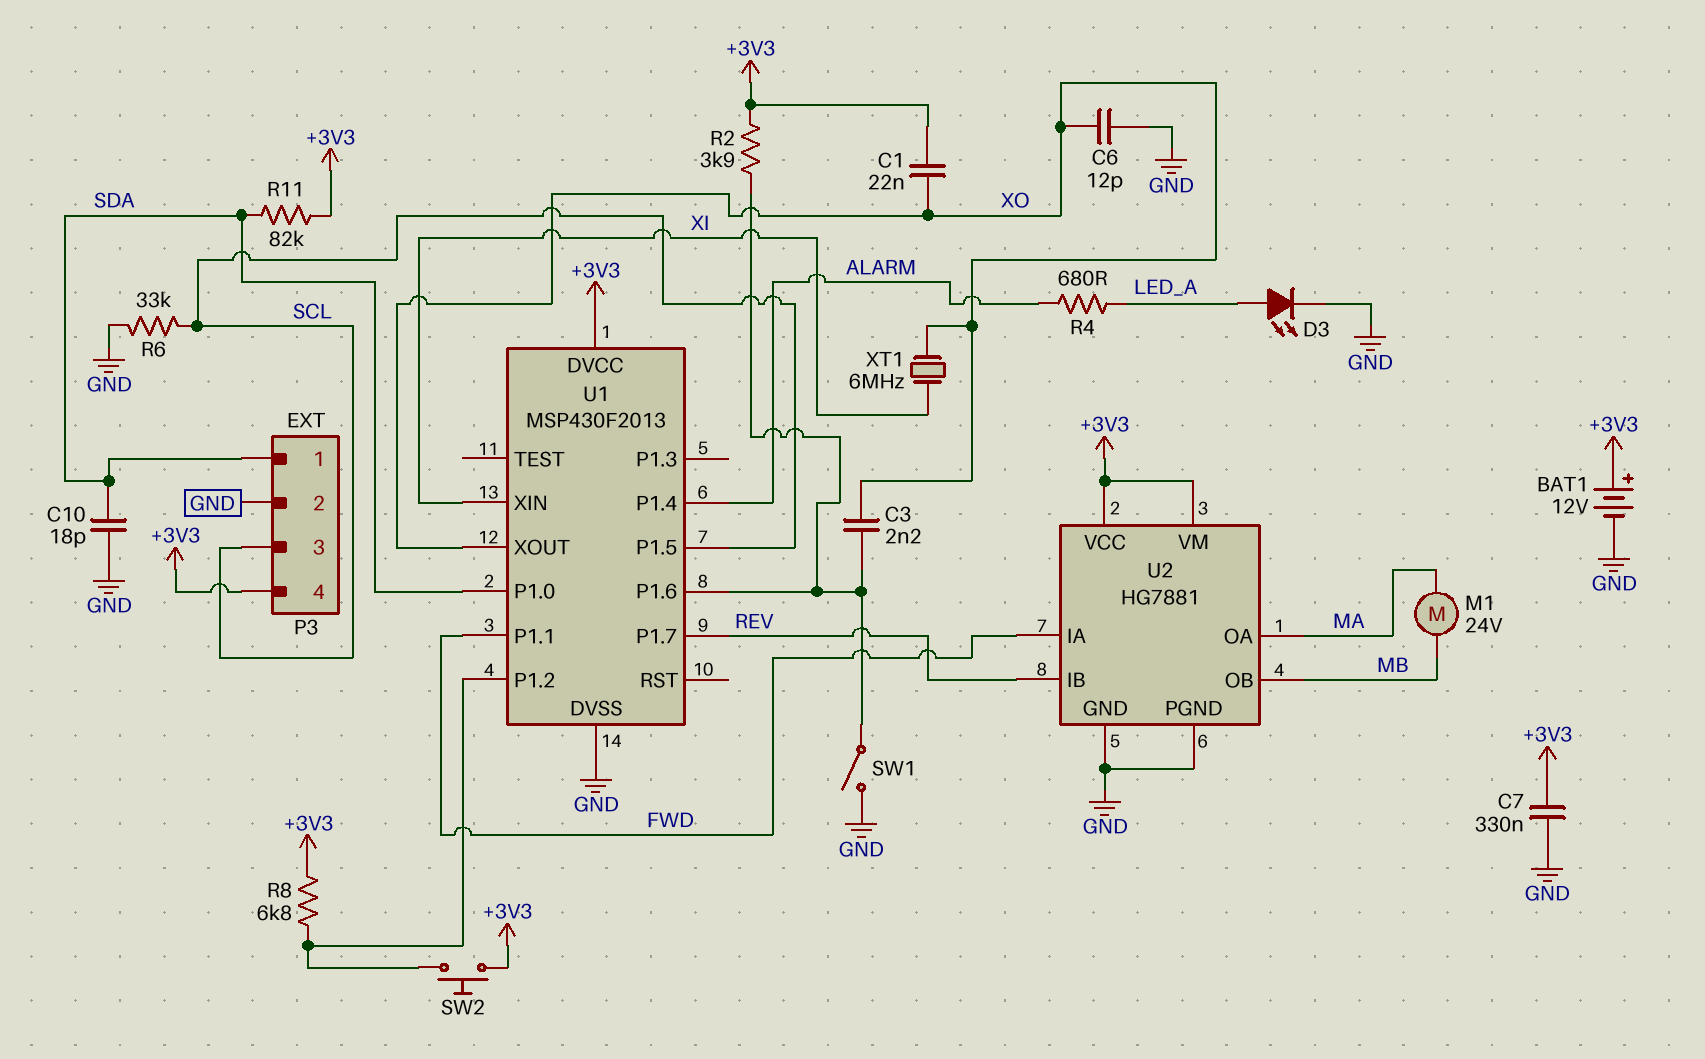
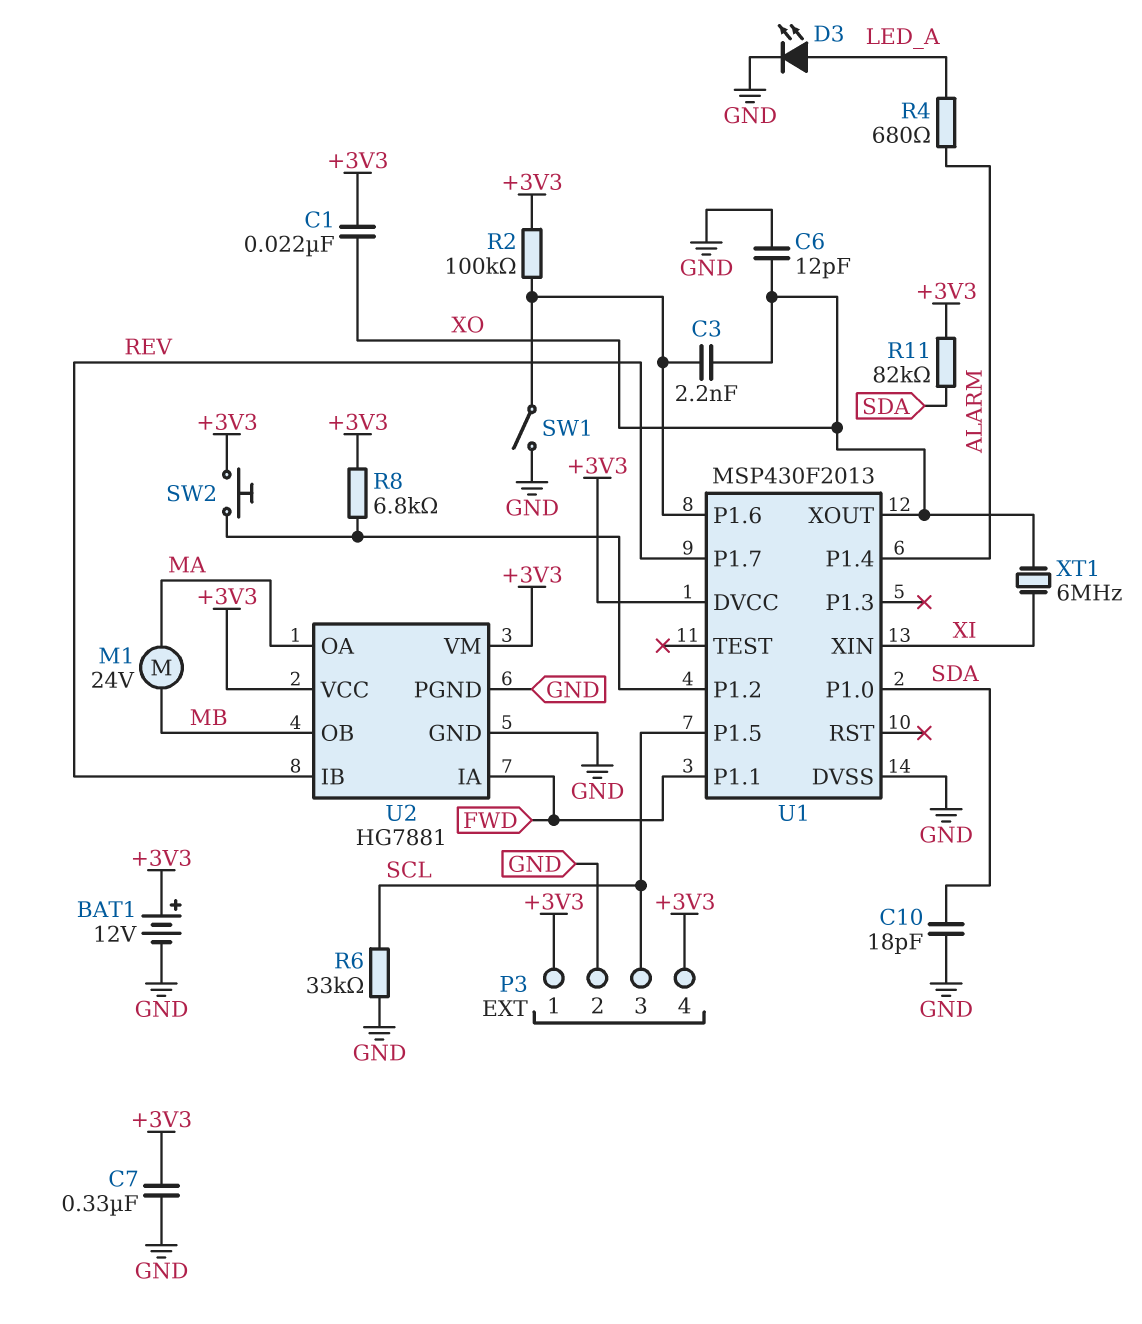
P3 pin 1: SDA -> +3V3
R2: 3.9k (+3V3, U1/P1.6) -> 100k (+3V3, U1/P1.6)

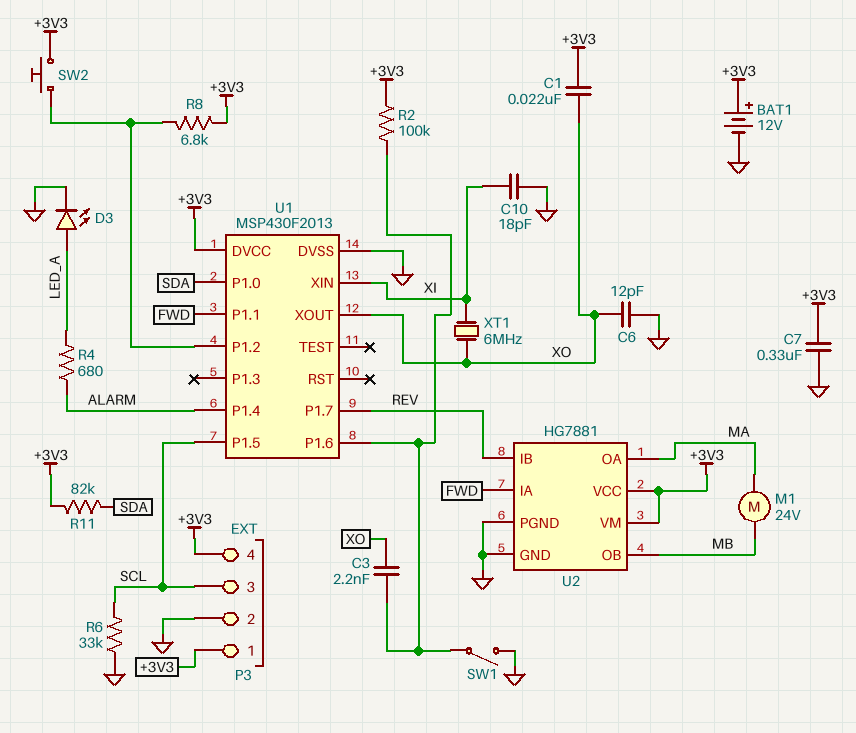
C10: 18pF (GND, SDA) -> 18pF (GND, XI)

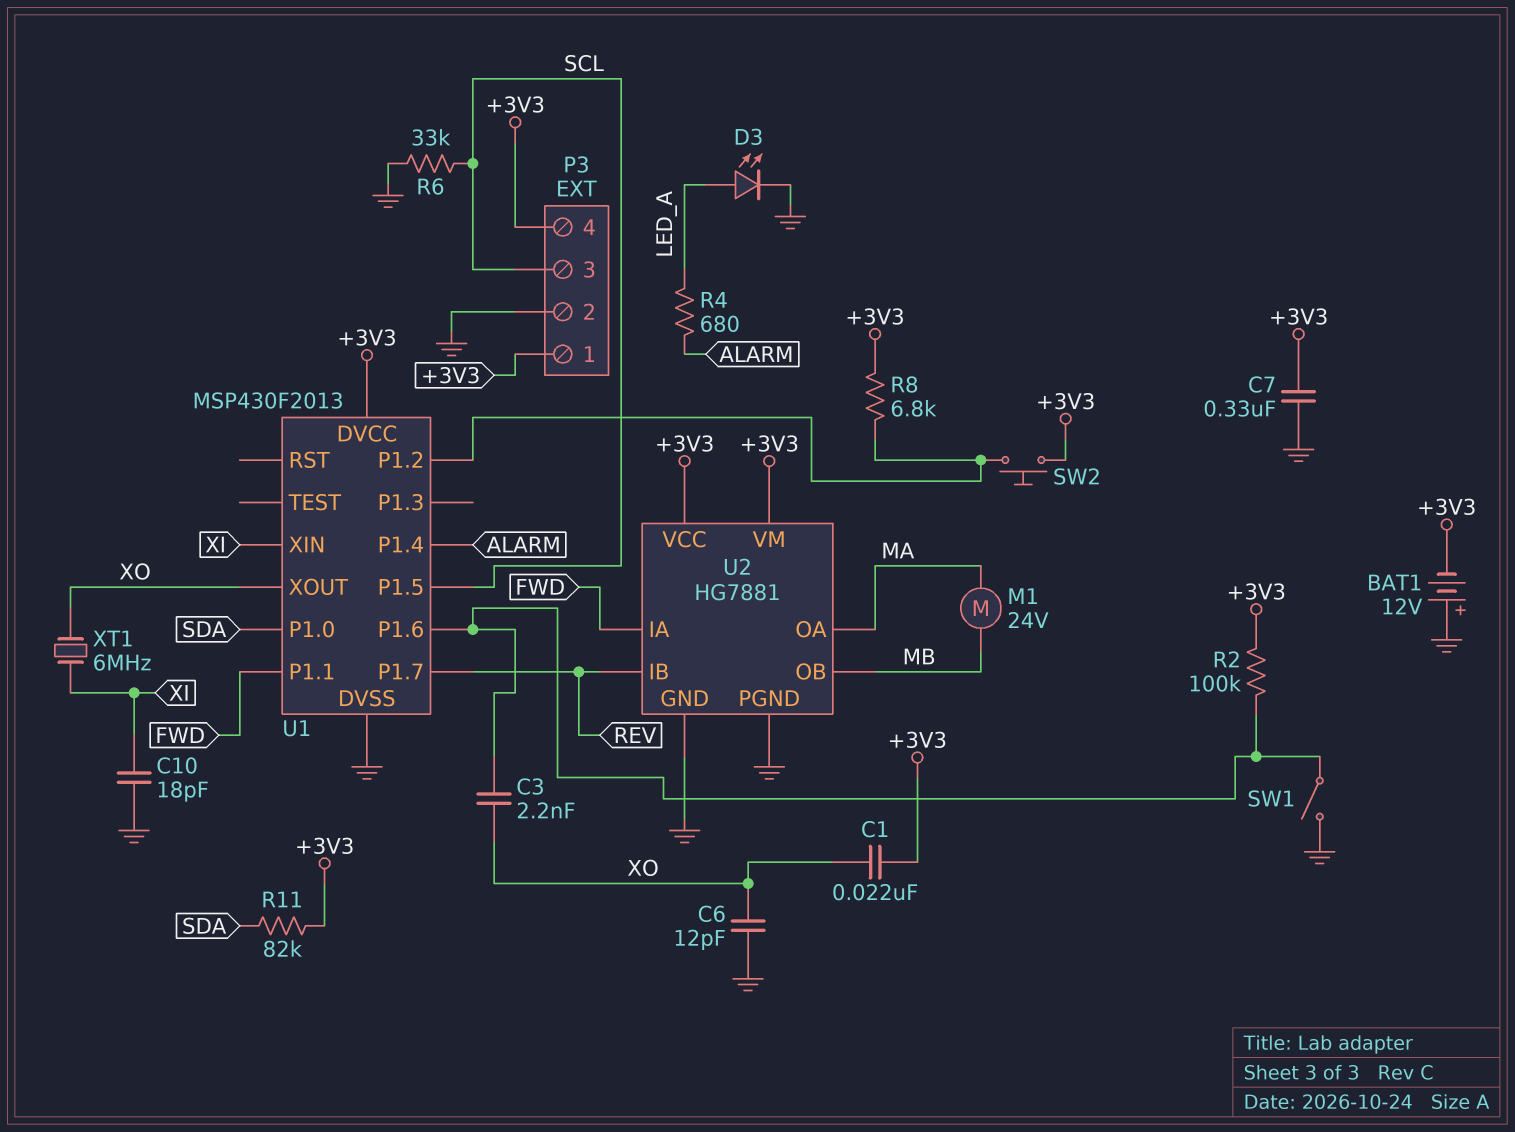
BAT1: 12V (plus +3V3, minus GND) -> 12V (plus GND, minus +3V3)

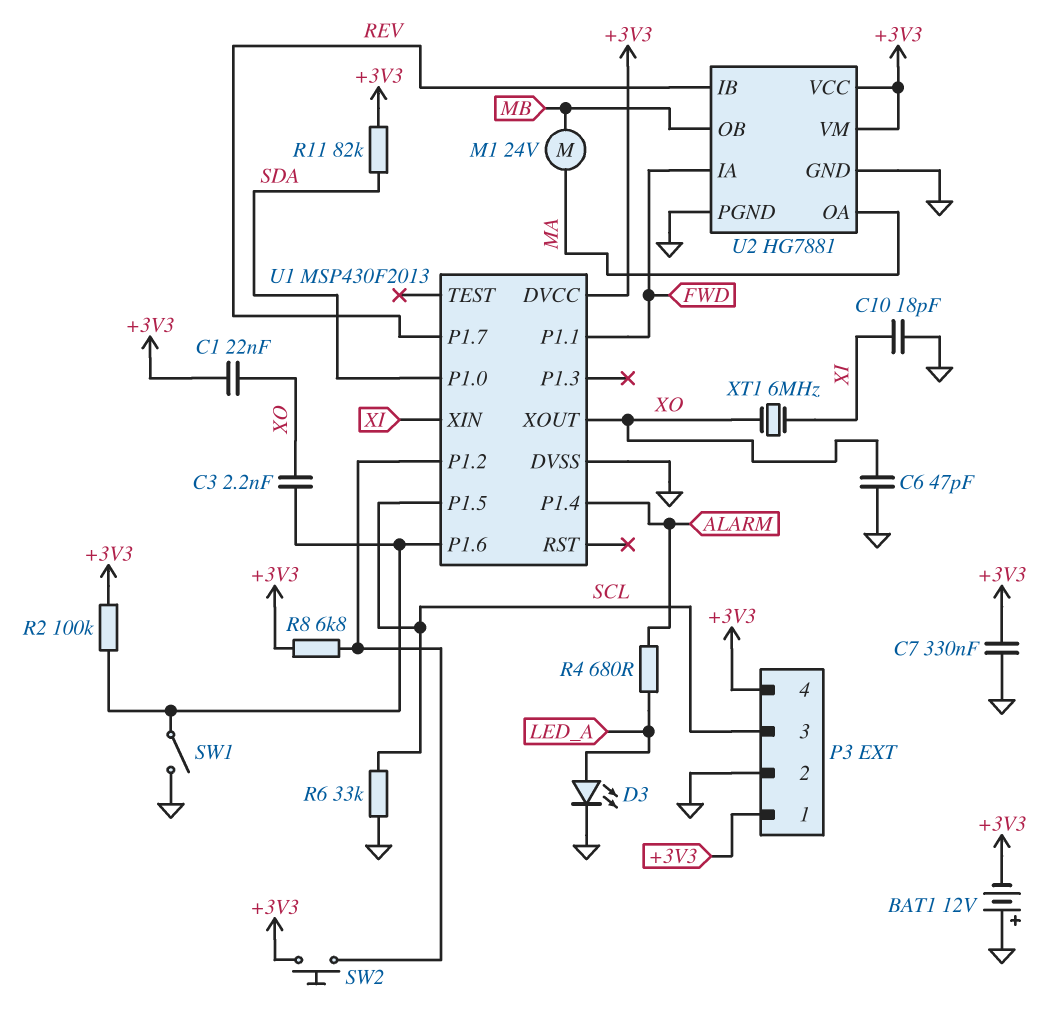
C6: 12pF (GND, XO) -> 47pF (GND, XO)

